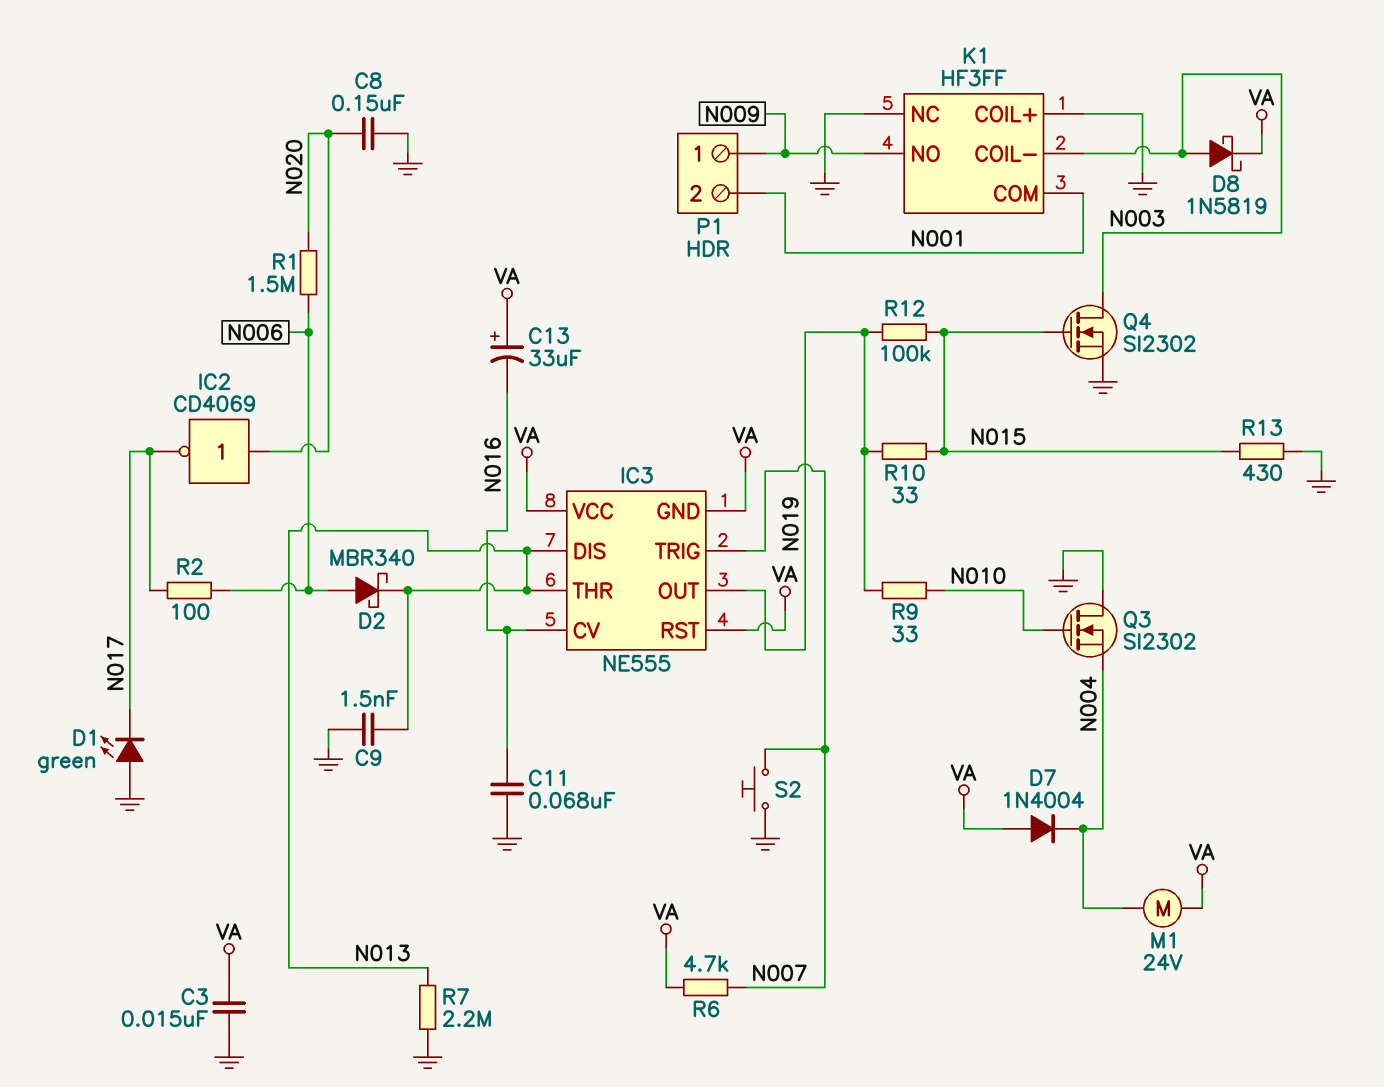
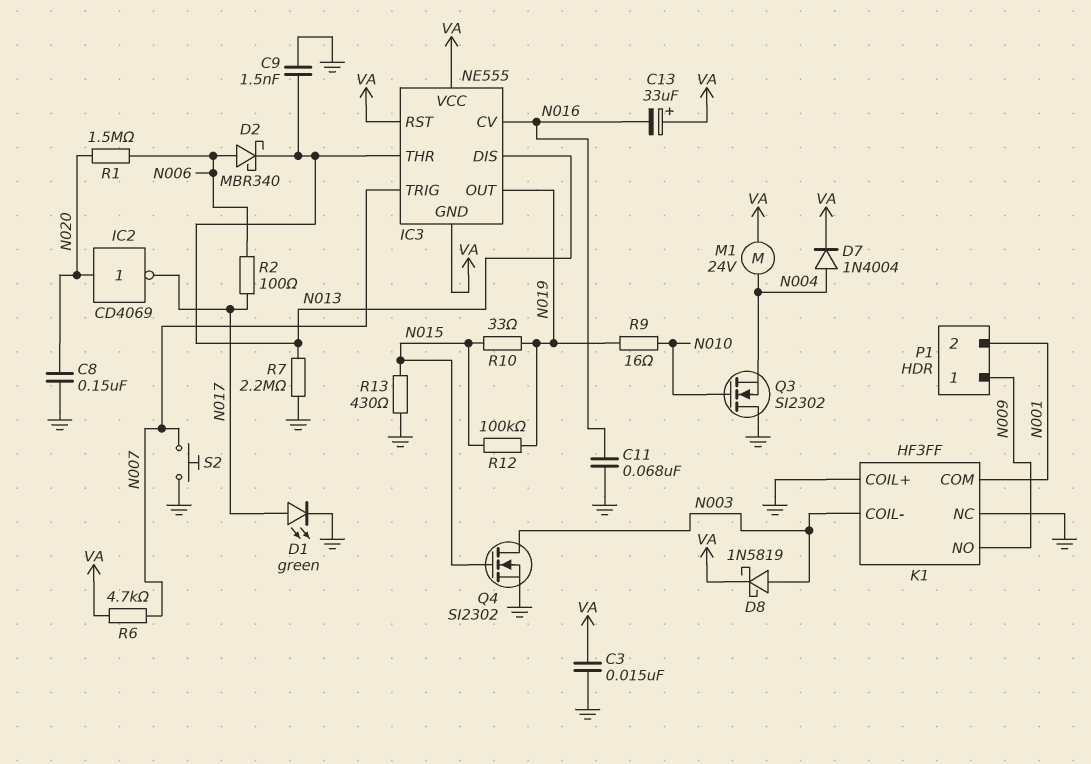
D1: LED green (A GND, K N017) -> LED green (A N017, K GND)
D7: diode 1N4004 (A VA, K N004) -> diode 1N4004 (A N004, K VA)
R9: 33 (N010, N019) -> 16 (N010, N019)

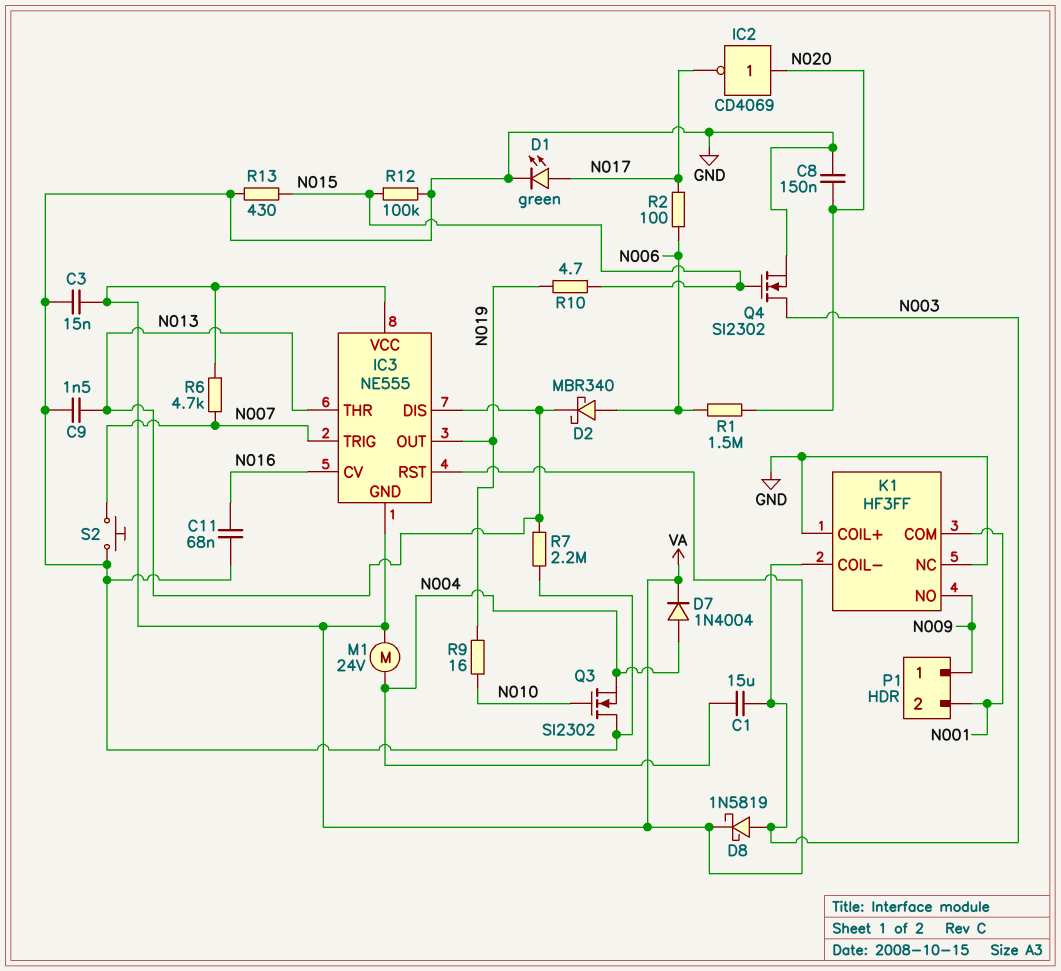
C1: none -> 15uF (N003, N004)
C13: 33uF (plus VA, minus N016) -> none
R10: 33 (N015, N019) -> 4.7 (N015, N019)
R12: 100k (N015, N019) -> 100k (GND, N015)

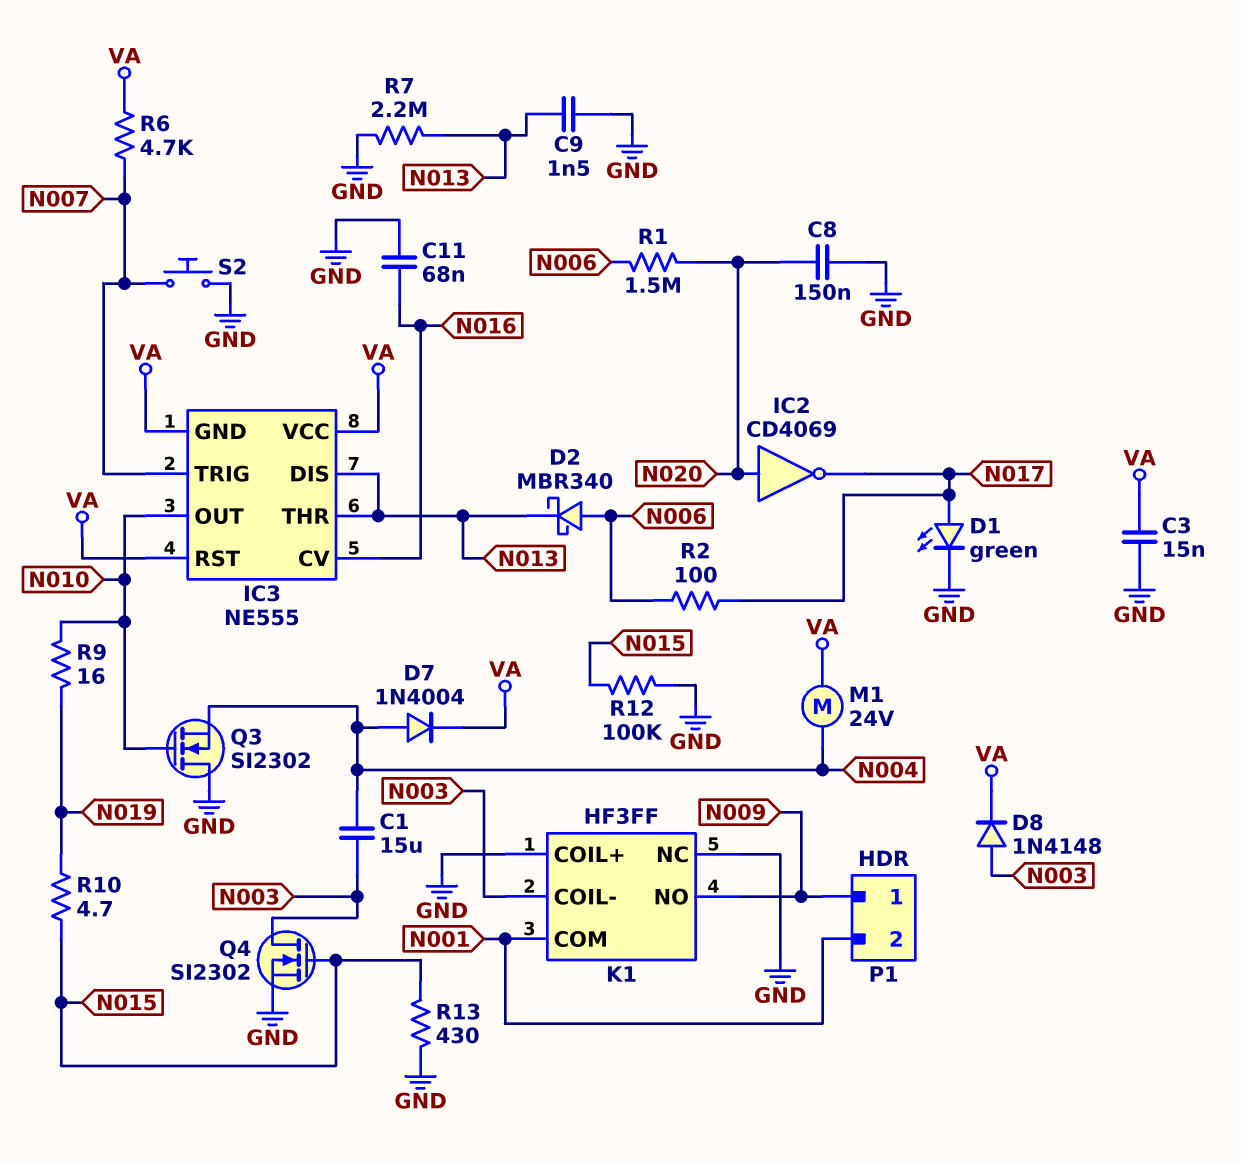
D8: schottky 1N5819 (A N003, K VA) -> diode 1N4148 (A N003, K VA)
IC3 pin OUT: N019 -> N010

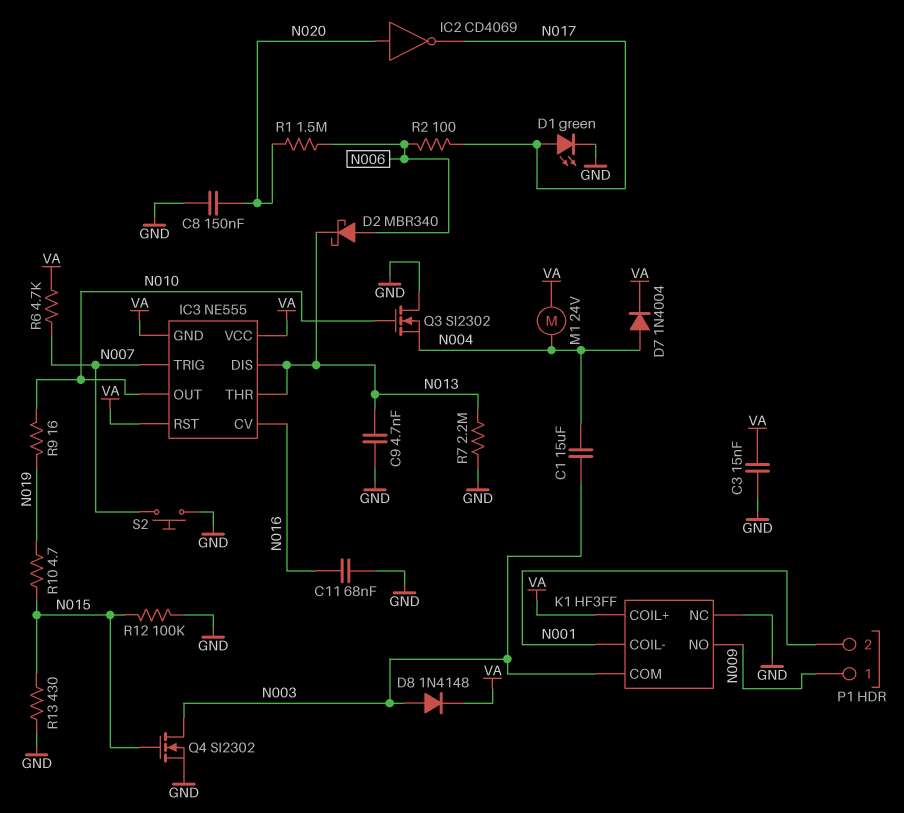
C9: 1.5nF (GND, N013) -> 4.7nF (GND, N013)
K1 pin COIL+: GND -> VA
K1 pin COIL-: N003 -> N001
K1 pin COM: N001 -> N003

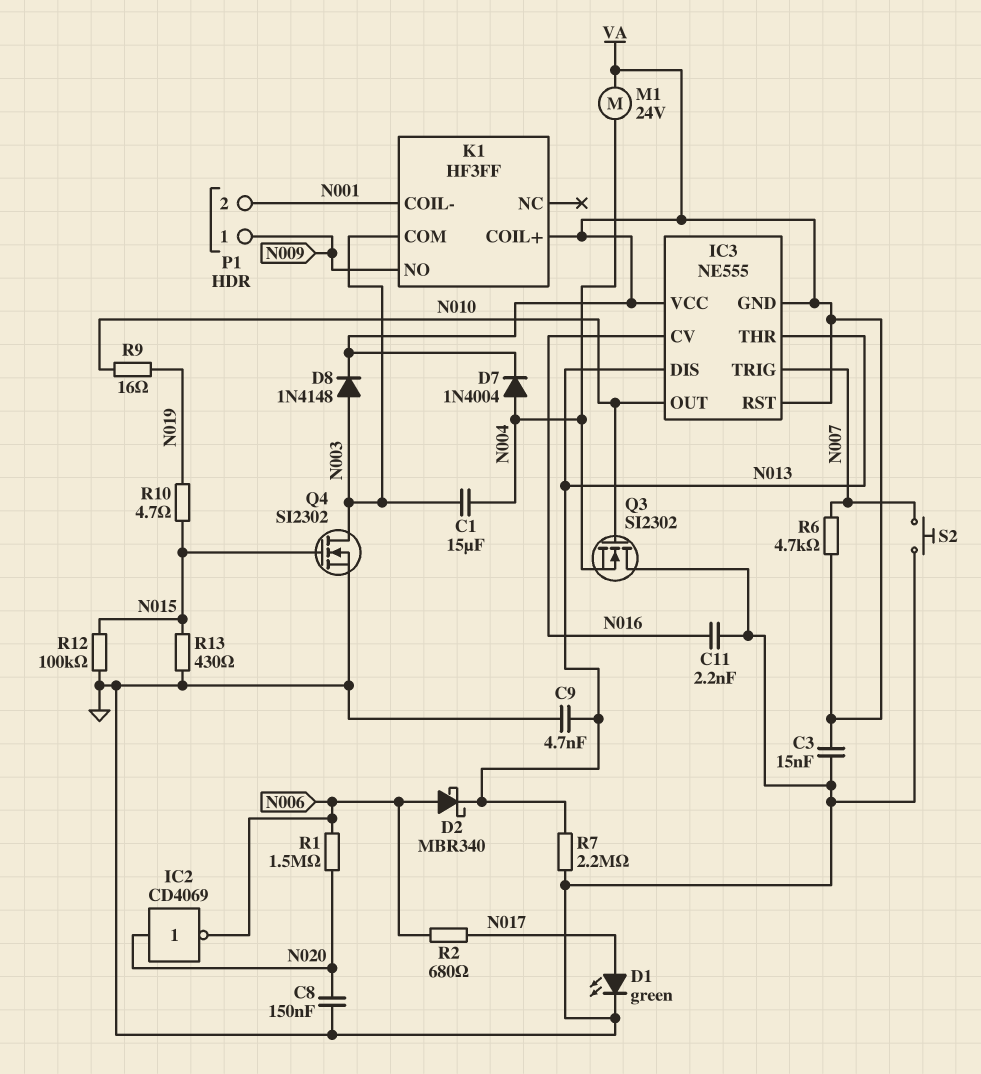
C11: 68nF (GND, N016) -> 2.2nF (GND, N016)
IC2: NOT CD4069 (in N020, out N017) -> NOT CD4069 (in N020, out N006)
K1 pin NC: GND -> none
R2: 100 (N006, N017) -> 680 (N006, N017)

